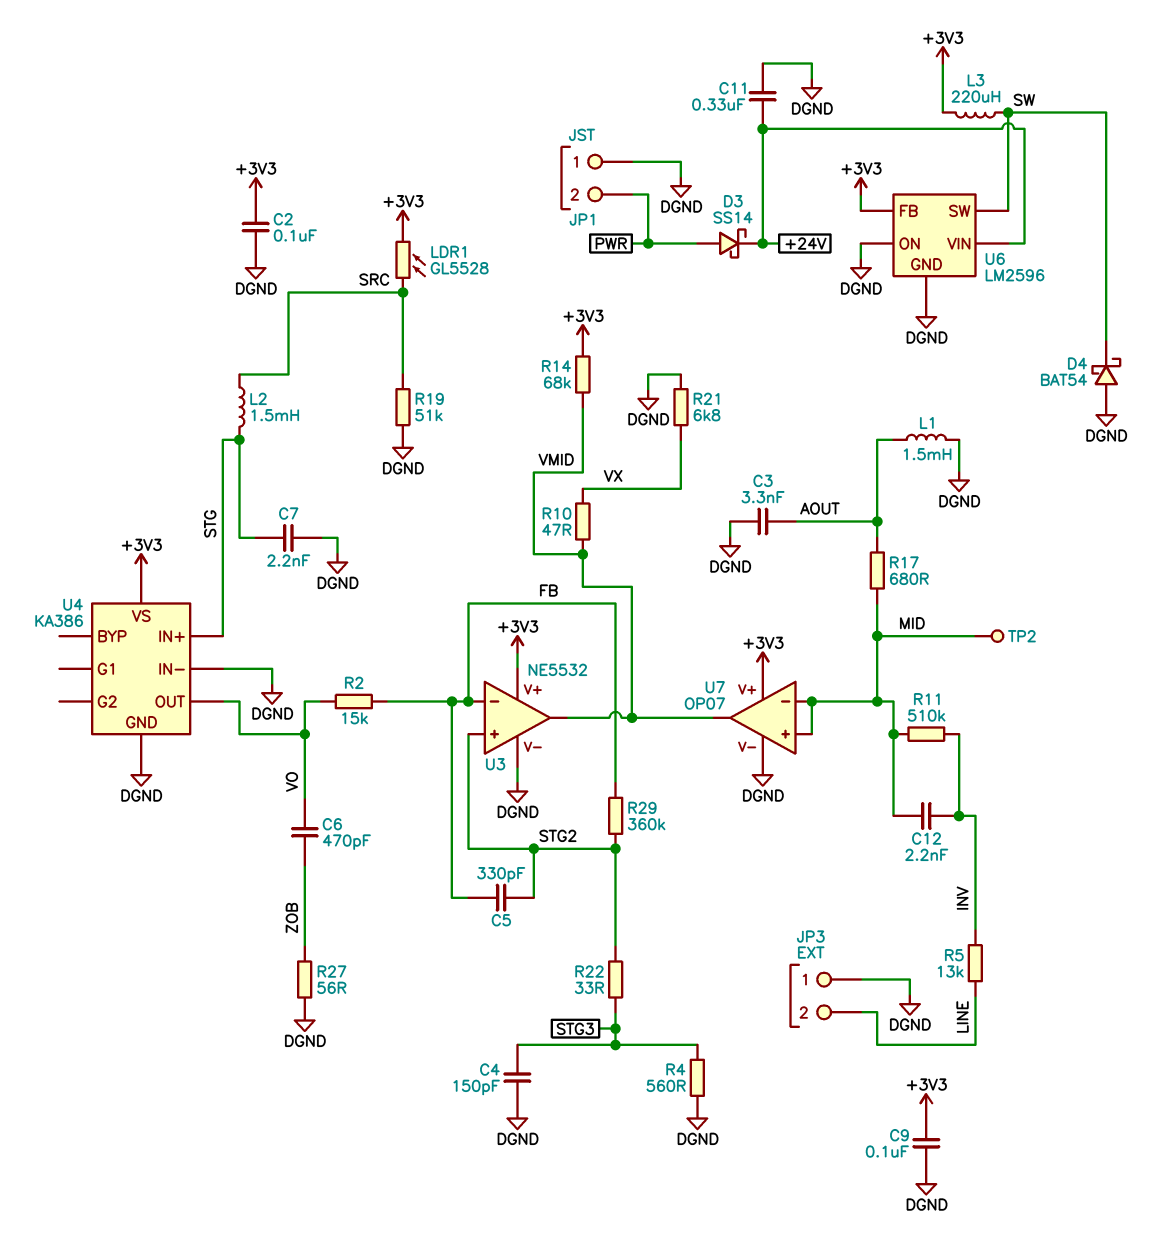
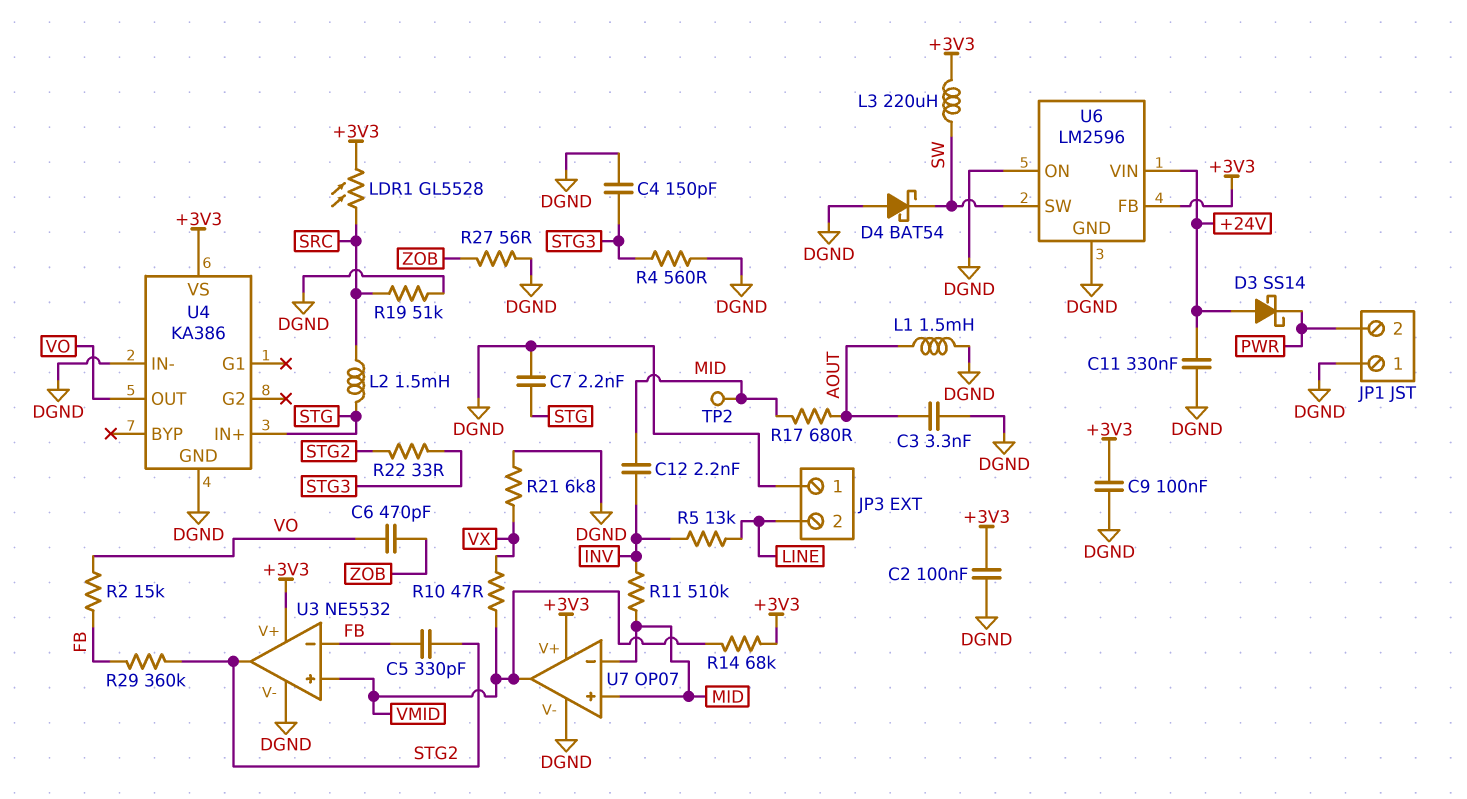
D3: schottky SS14 (A PWR, K +24V) -> schottky SS14 (A +24V, K PWR)
U3 pin in+: STG2 -> VMID
U3 pin out: VMID -> STG2

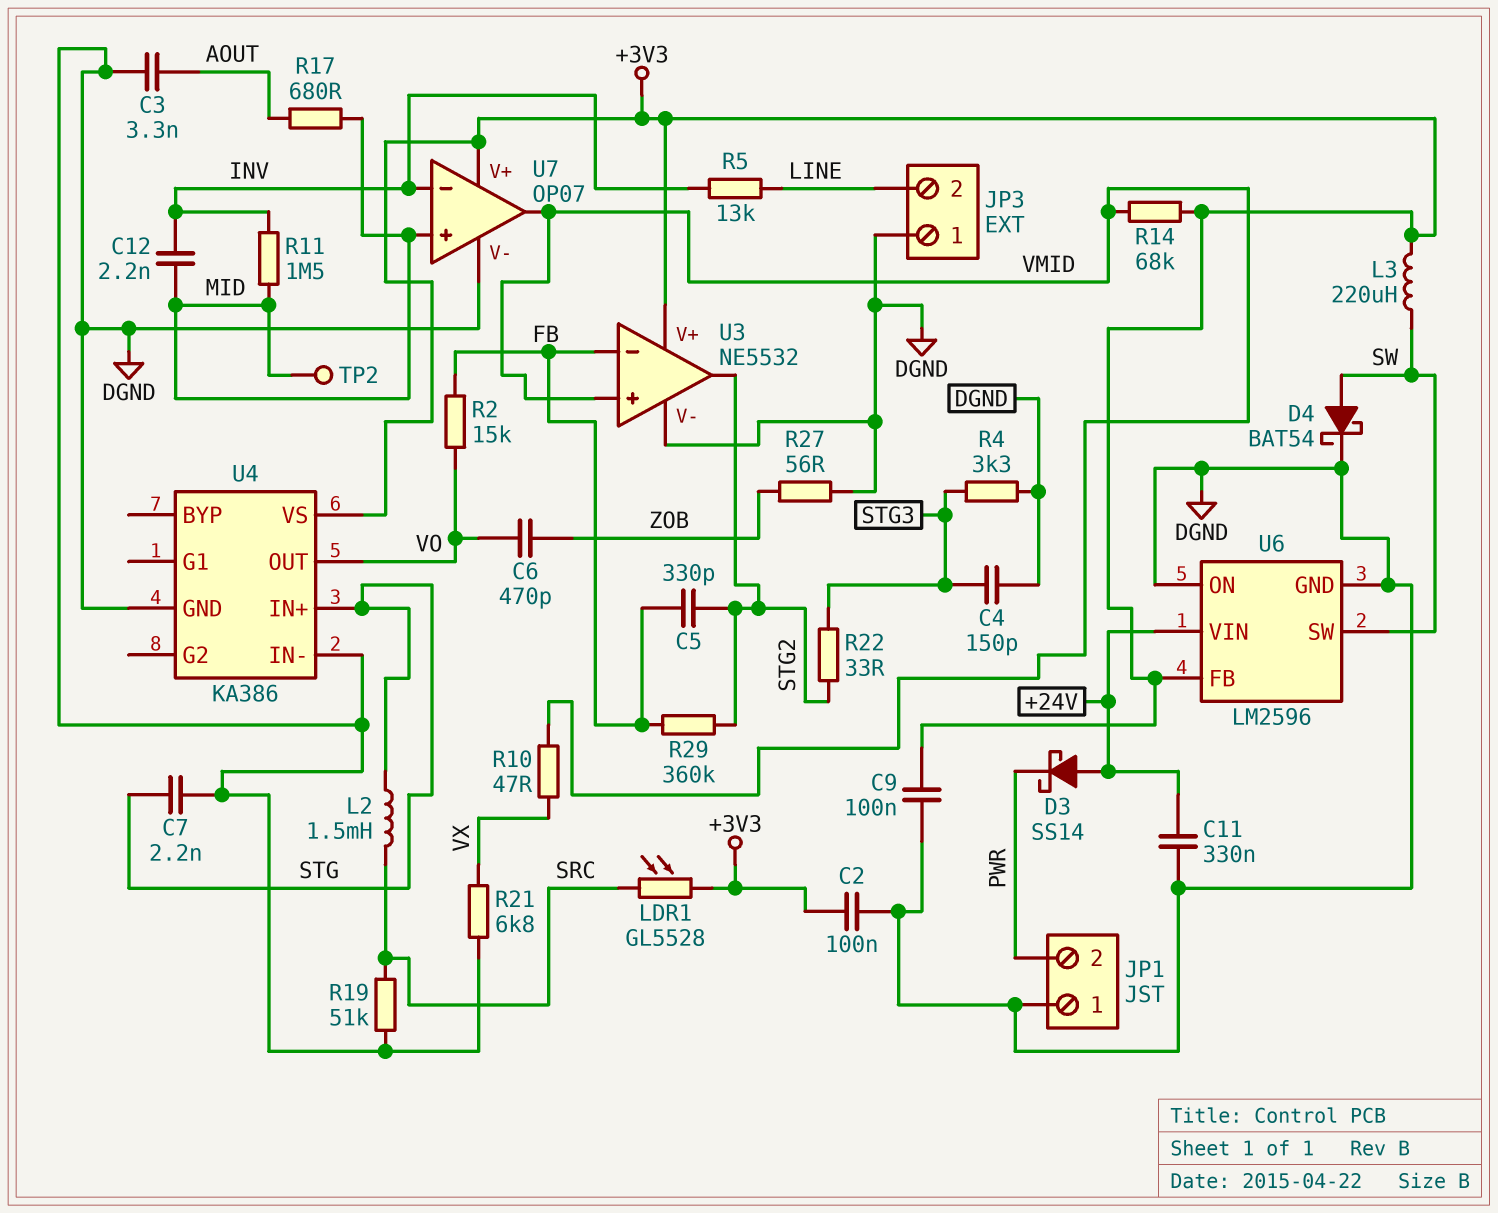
D4: schottky BAT54 (A DGND, K SW) -> schottky BAT54 (A SW, K DGND)
L1: 1.5mH (AOUT, DGND) -> none
R4: 560 (DGND, STG3) -> 3.3k (DGND, STG3)
R11: 510k (INV, MID) -> 1.5M (INV, MID)
U7 pin in-: MID -> INV

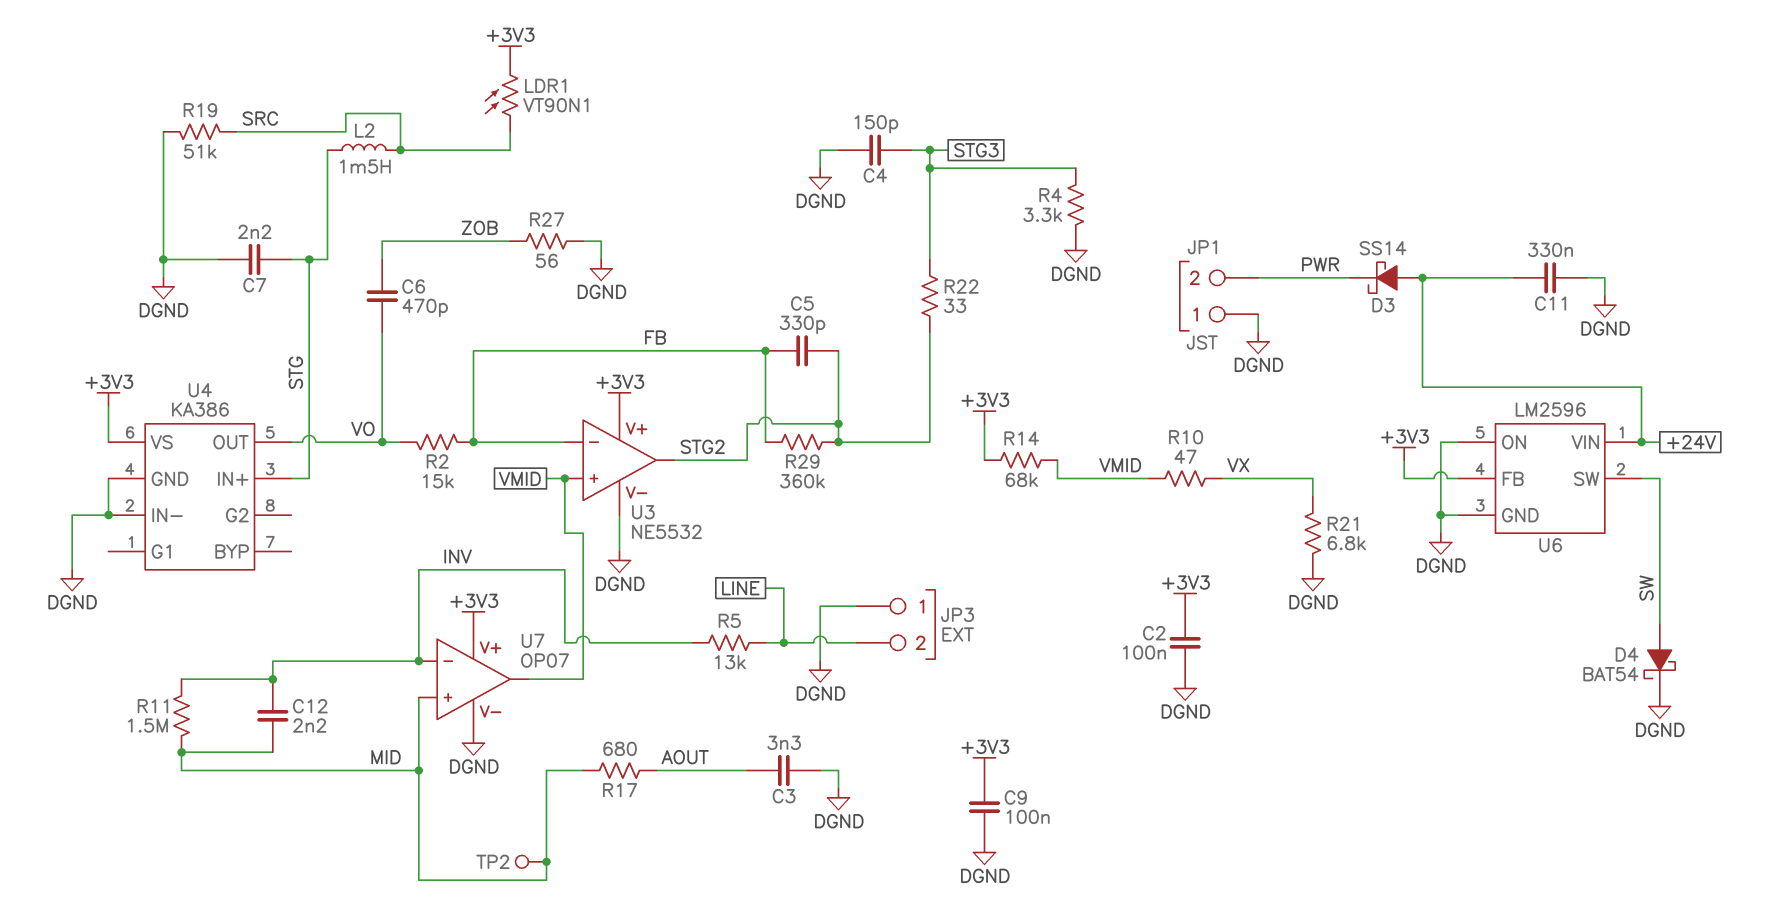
L3: 220uH (+3V3, SW) -> none
LDR1: GL5528 (+3V3, SRC) -> VT90N1 (+3V3, SRC)

